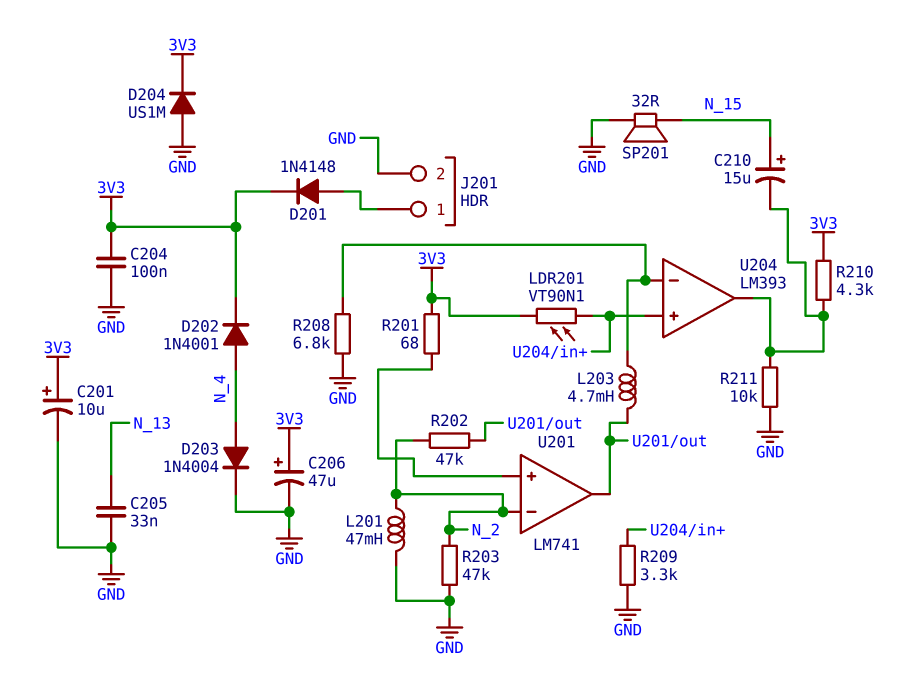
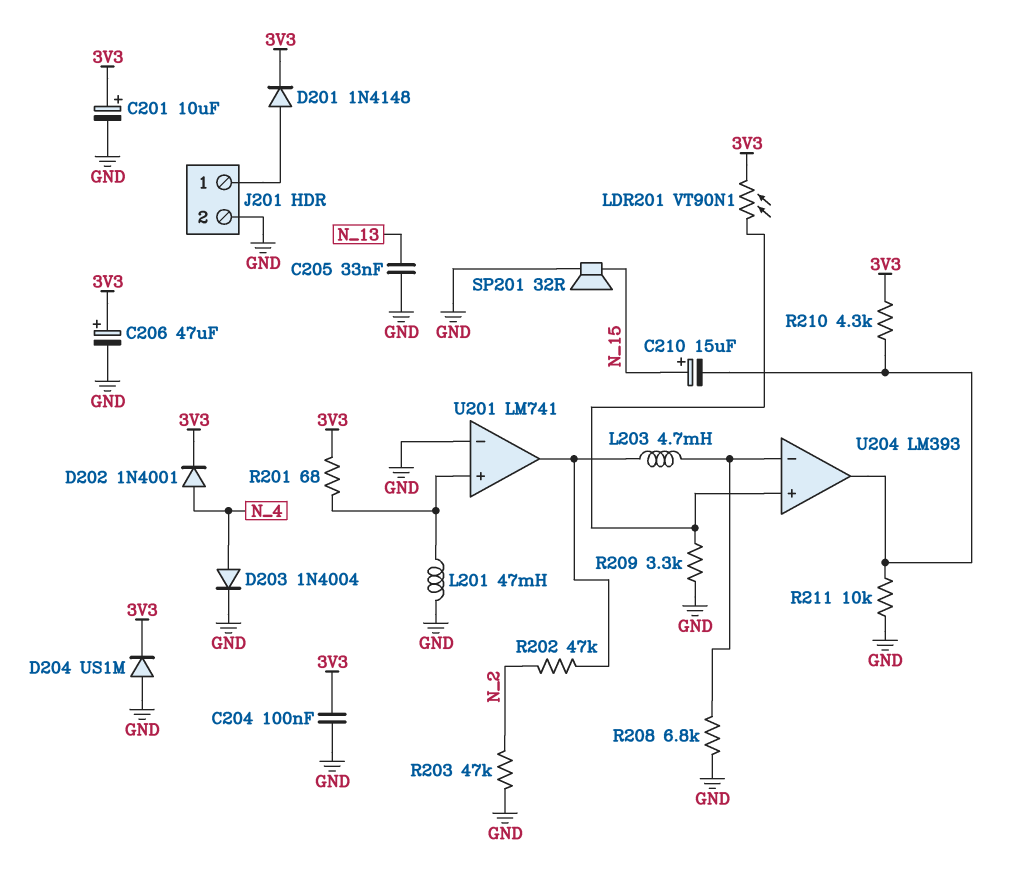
L201: 47mH (GND, N_2) -> 47mH (GND, U201/in+)
U201 pin in-: N_2 -> GND

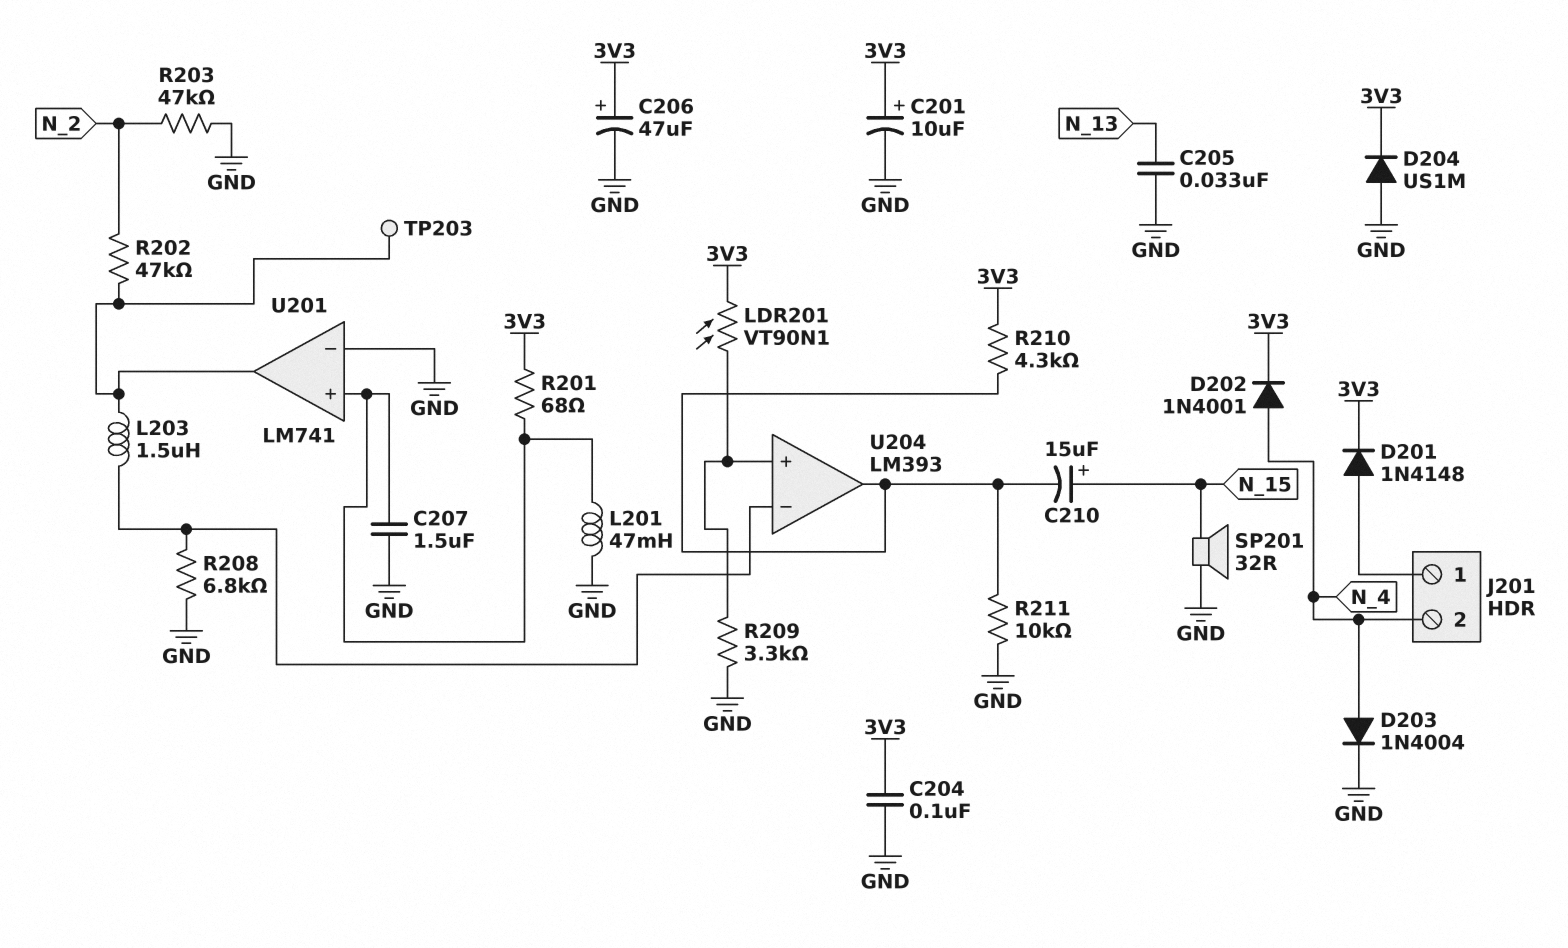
C207: none -> 1.5uF (GND, U201/in+)
J201 pin 2: GND -> N_4
L203: 4.7mH (U201/out, U204/in-) -> 1.5uH (U201/out, U204/in-)
TP203: none -> test point (U201/out)

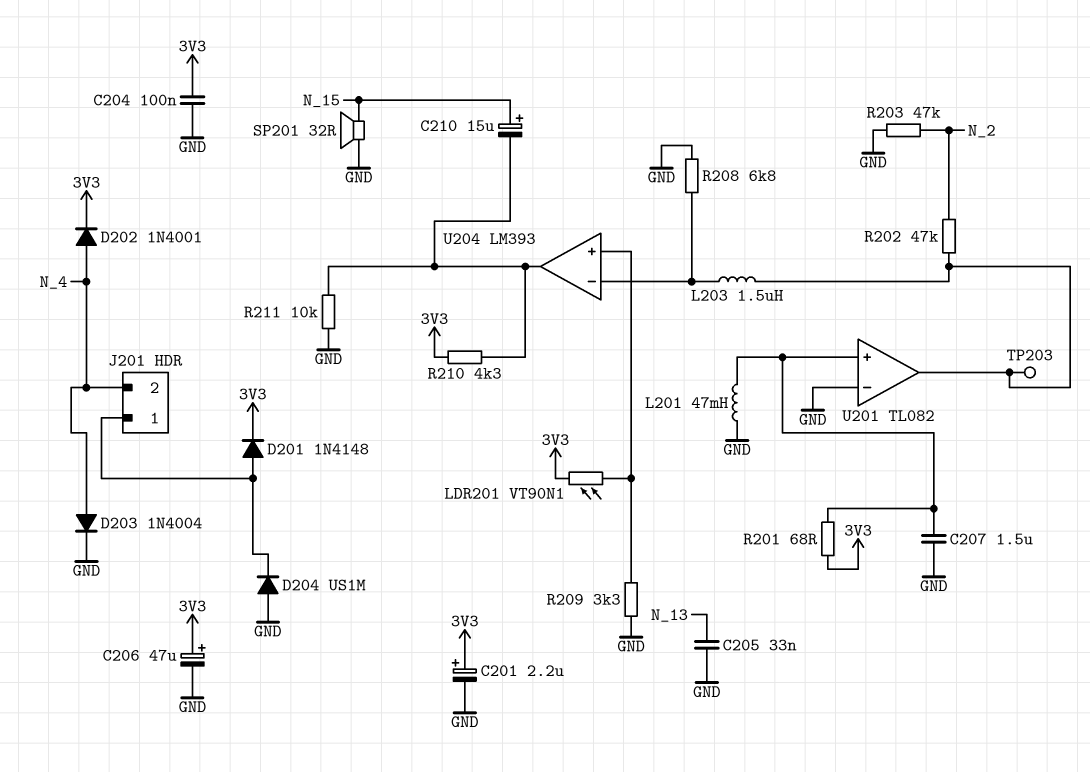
C201: 10uF (plus 3V3, minus GND) -> 2.2uF (plus 3V3, minus GND)
D204: diode US1M (A GND, K 3V3) -> diode US1M (A GND, K J201/1)
U201: LM741 -> TL082

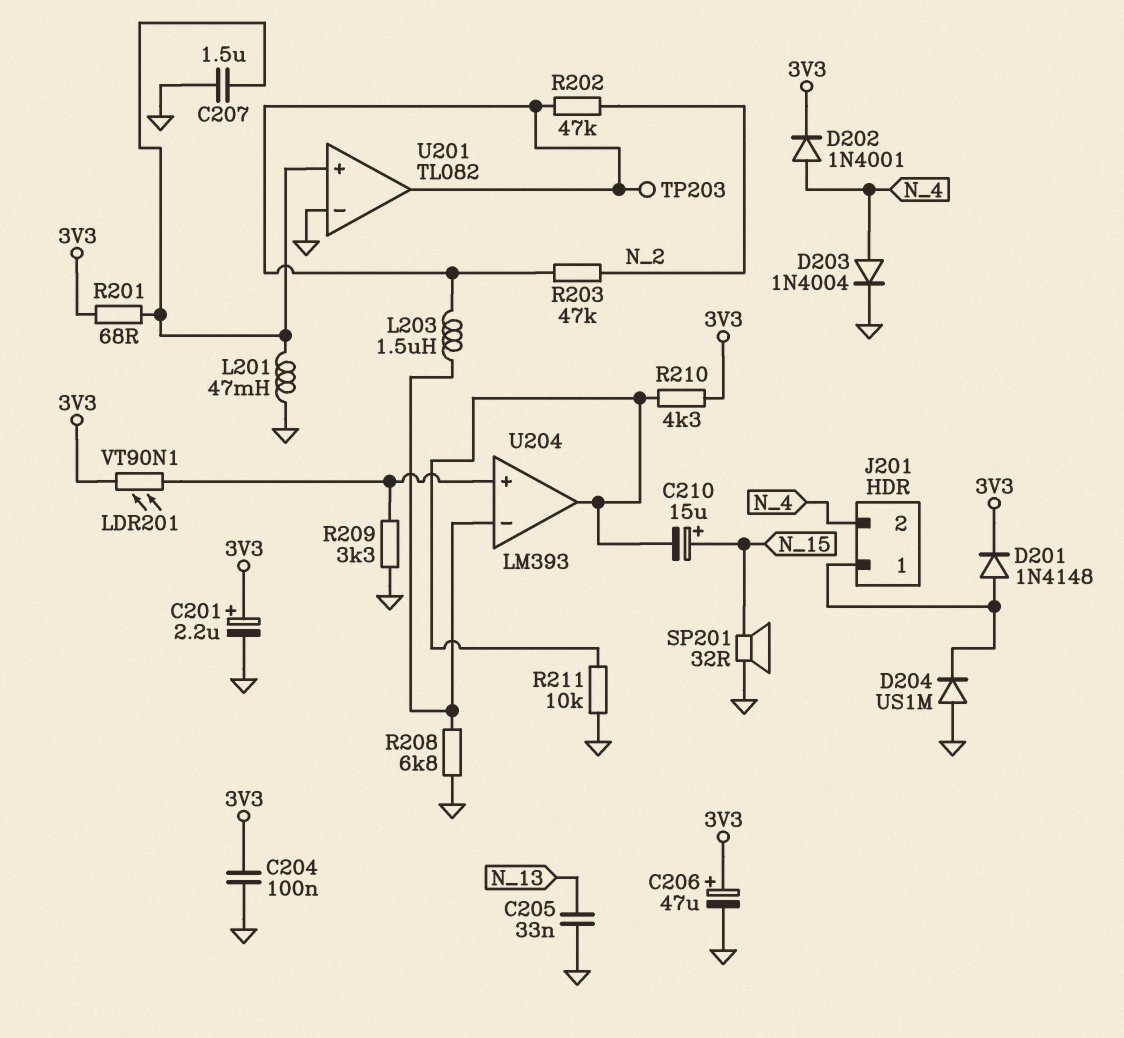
R203: 47k (GND, N_2) -> 47k (N_2, U201/out)

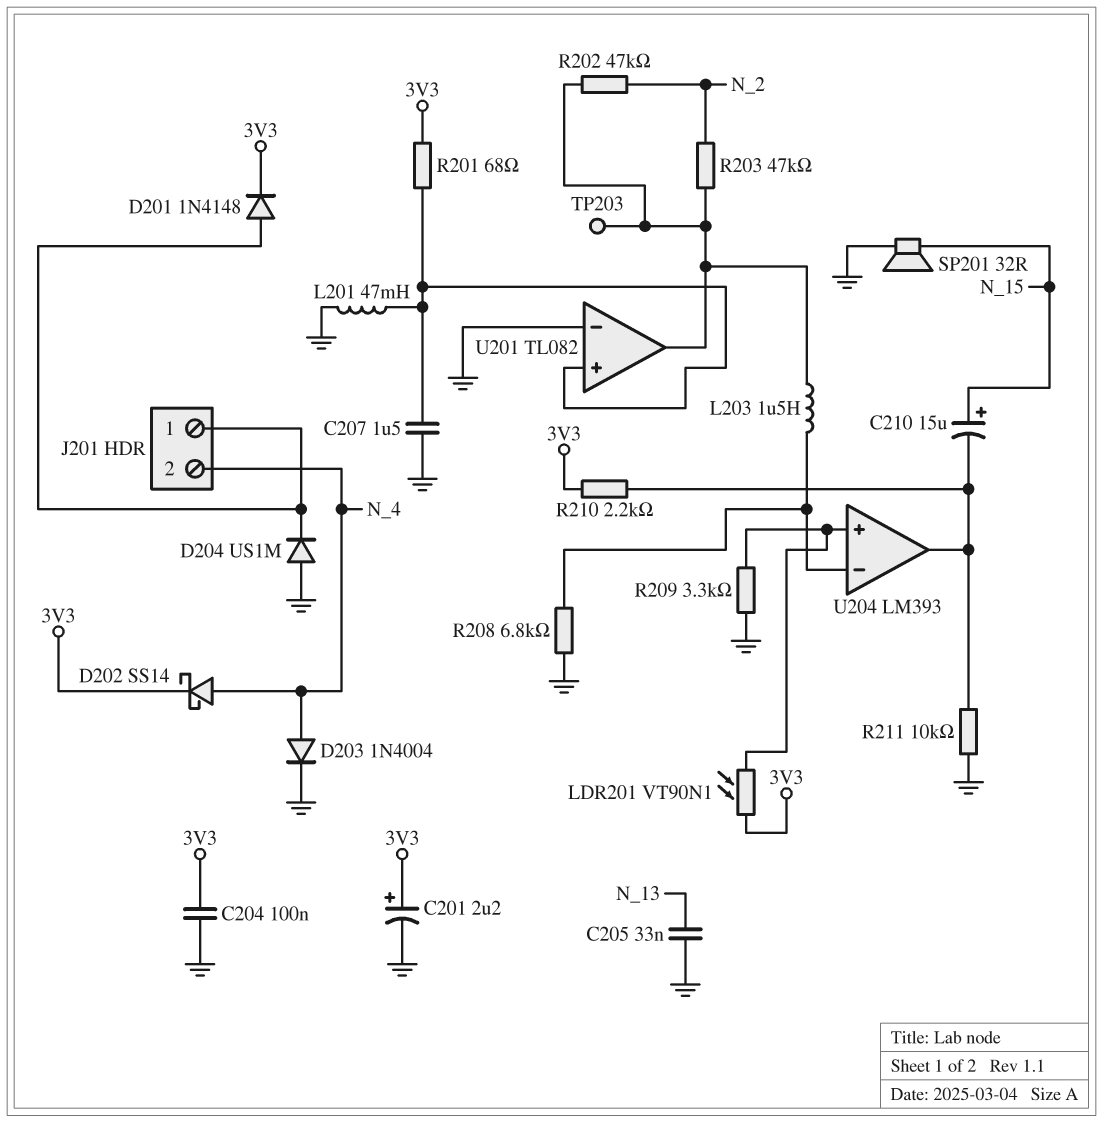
C206: 47uF (plus 3V3, minus GND) -> none
D202: diode 1N4001 (A N_4, K 3V3) -> schottky SS14 (A N_4, K 3V3)
R210: 4.3k (3V3, U204/out) -> 2.2k (3V3, U204/out)

